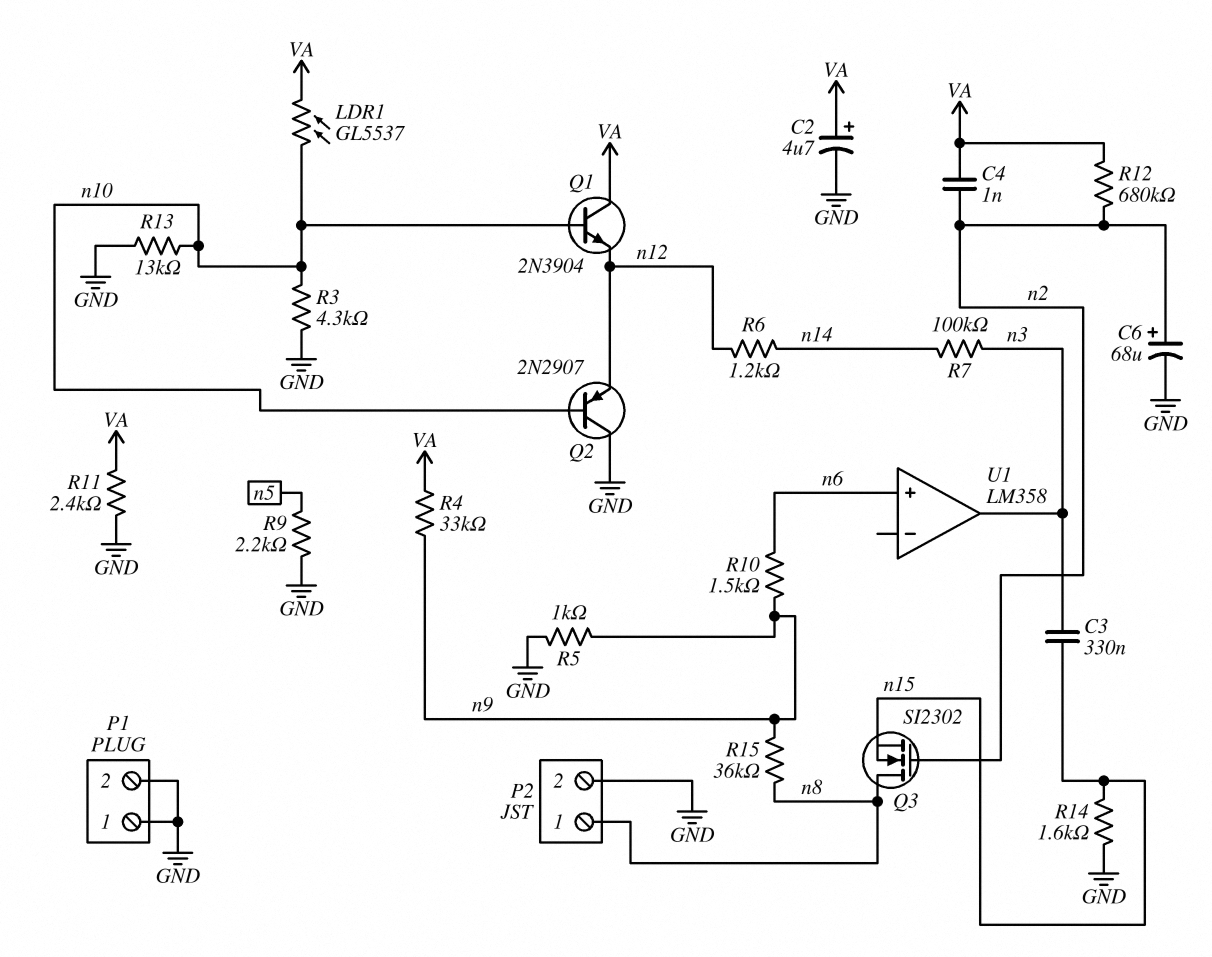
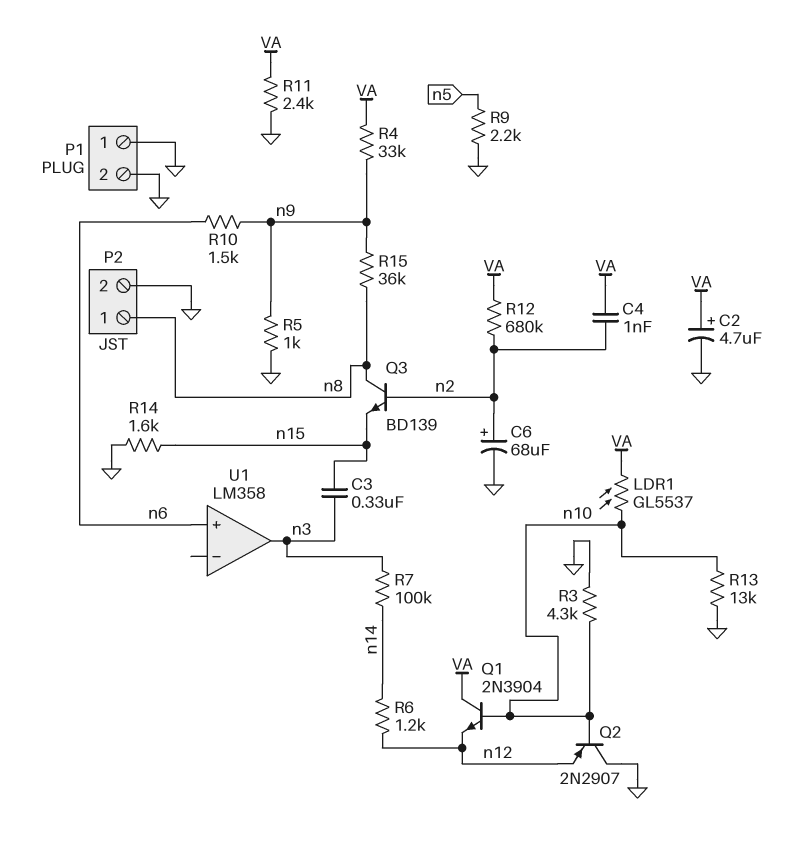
Q3: NMOS SI2302 (G n2, D n8, S n15) -> NPN BD139 (B n2, C n8, E n15)

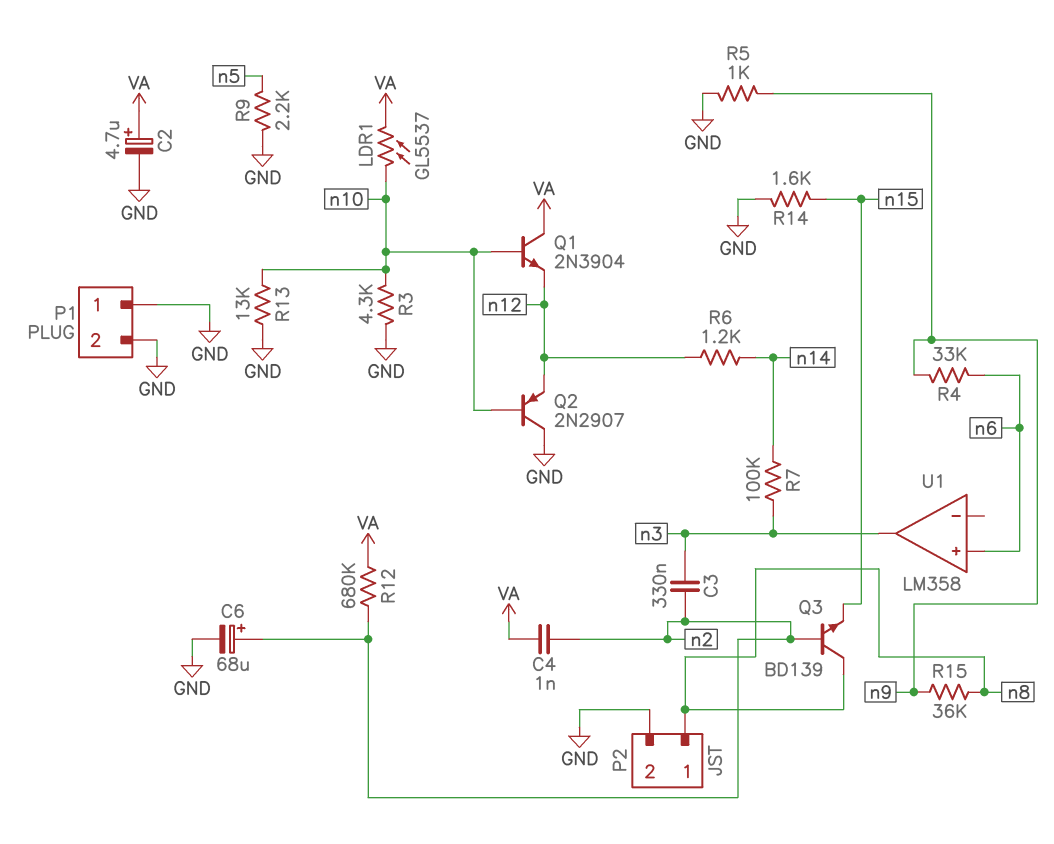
C3: 330nF (n3, n15) -> 330nF (n2, n3)
R4: 33k (VA, n9) -> 33k (n6, n9)
R10: 1.5k (n6, n9) -> none
R11: 2.4k (GND, VA) -> none

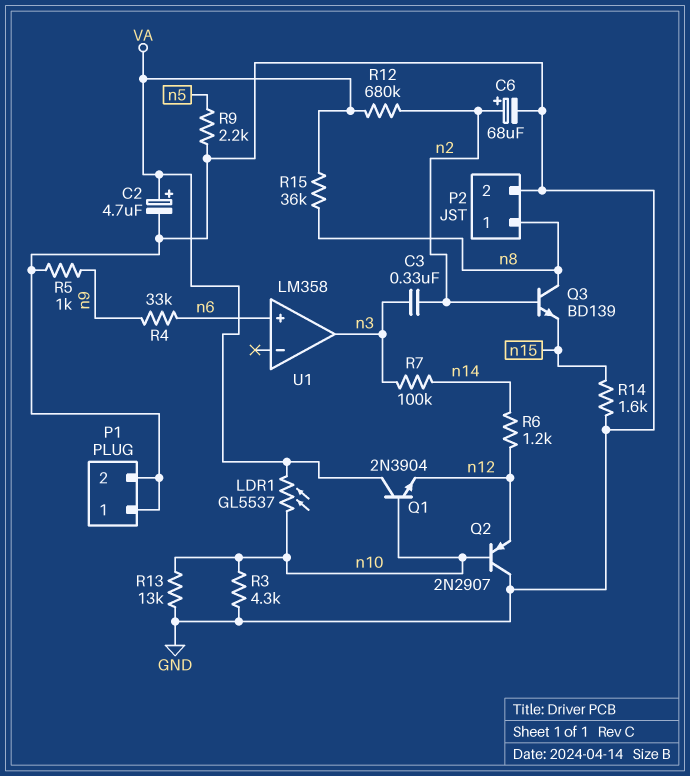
C4: 1nF (VA, n2) -> none
R15: 36k (n8, n9) -> 36k (VA, n8)

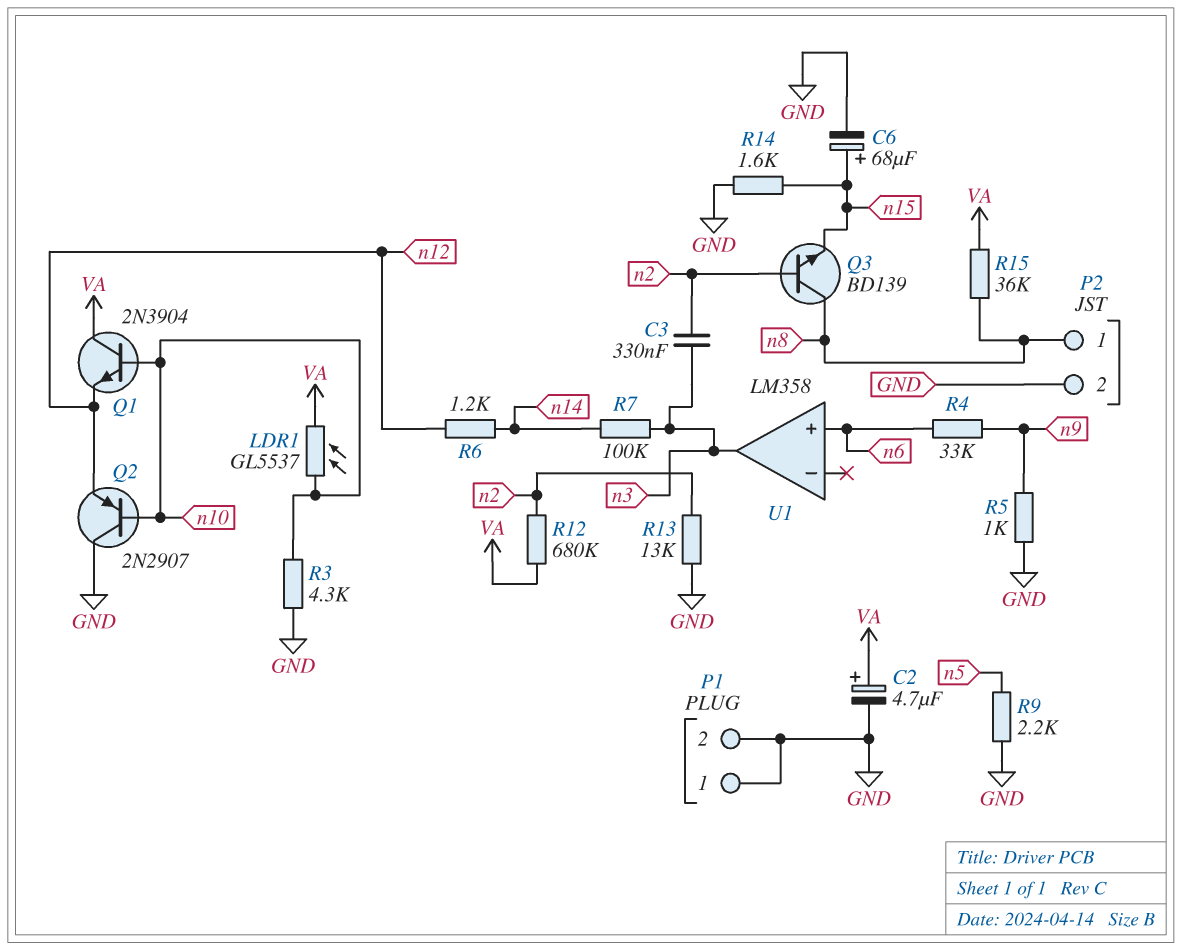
C6: 68uF (plus n2, minus GND) -> 68uF (plus n15, minus GND)
R13: 13k (GND, n10) -> 13k (GND, n2)

